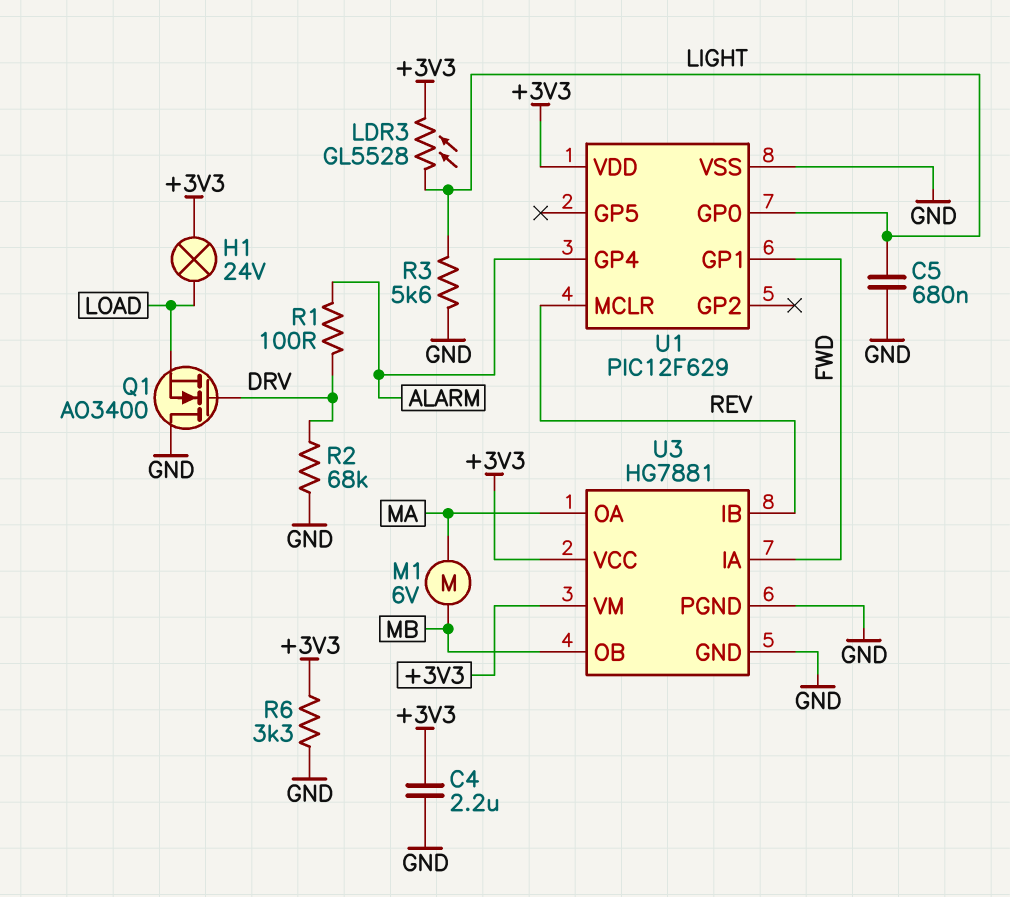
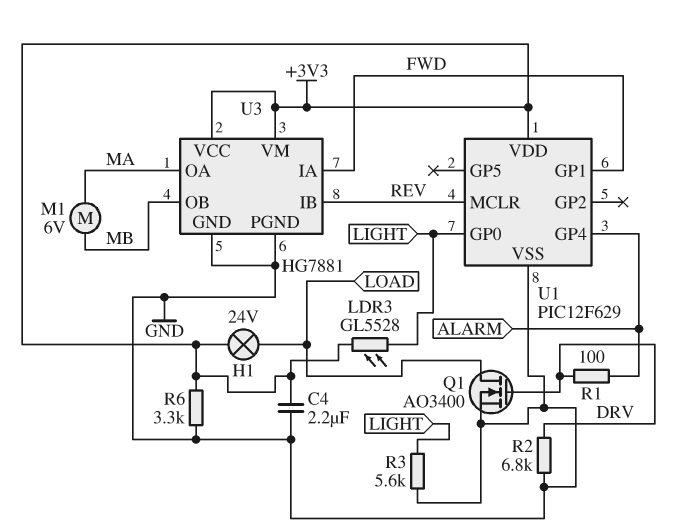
C5: 680nF (GND, LIGHT) -> none
Q1: NMOS AO3400 (G DRV, D GND, S LOAD) -> NMOS AO3400 (G DRV, D LOAD, S GND)
R2: 68k (DRV, GND) -> 6.8k (DRV, GND)

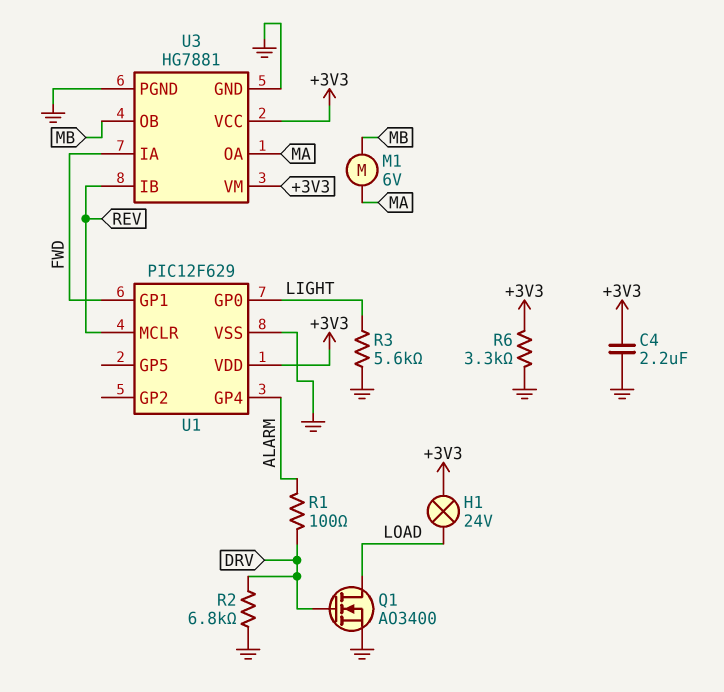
LDR3: GL5528 (+3V3, LIGHT) -> none

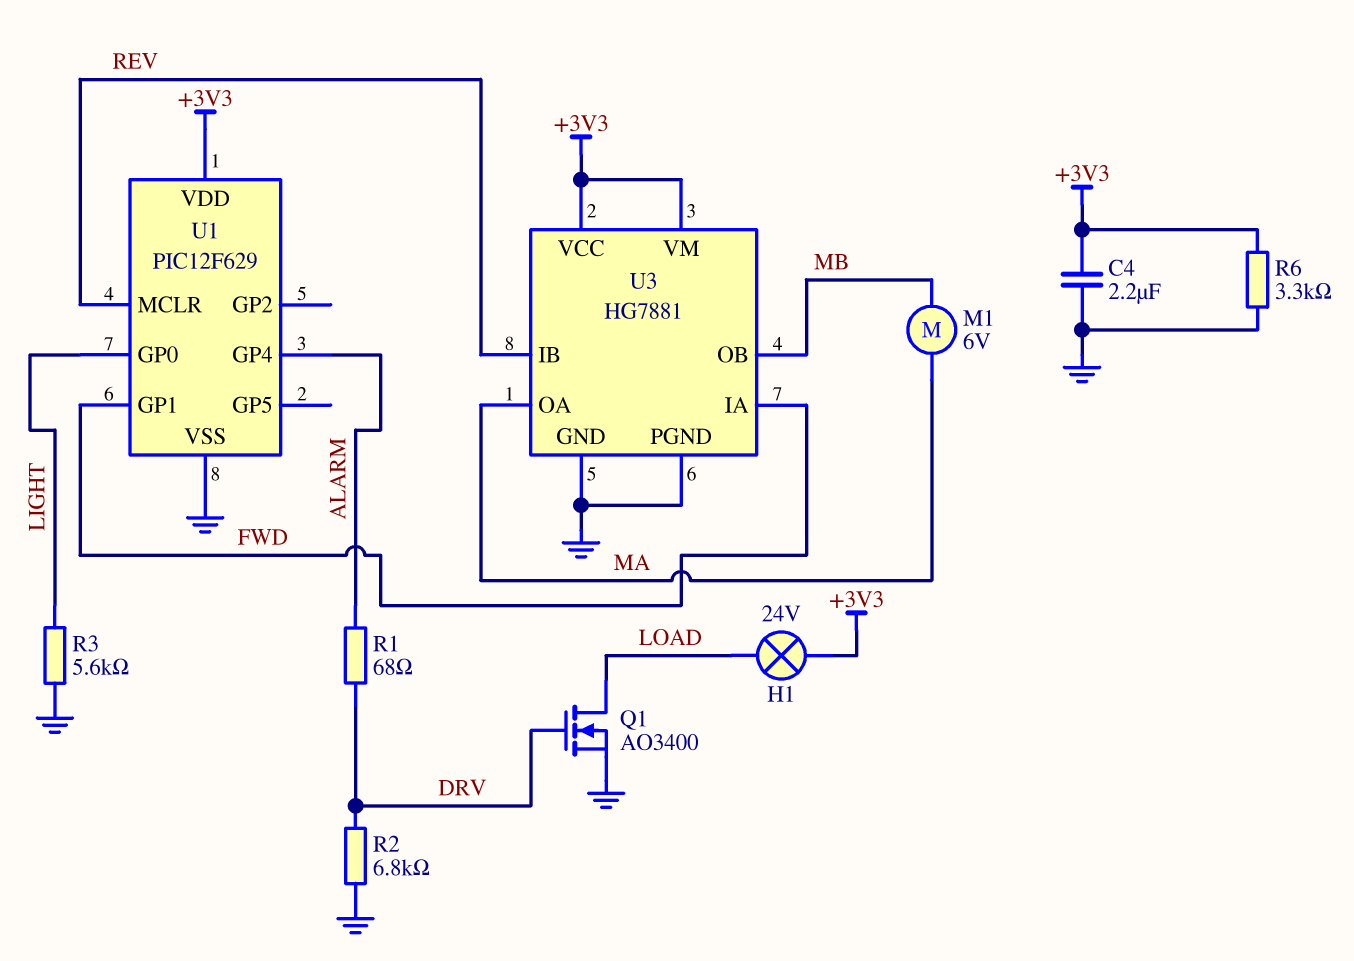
R1: 100 (ALARM, DRV) -> 68 (ALARM, DRV)

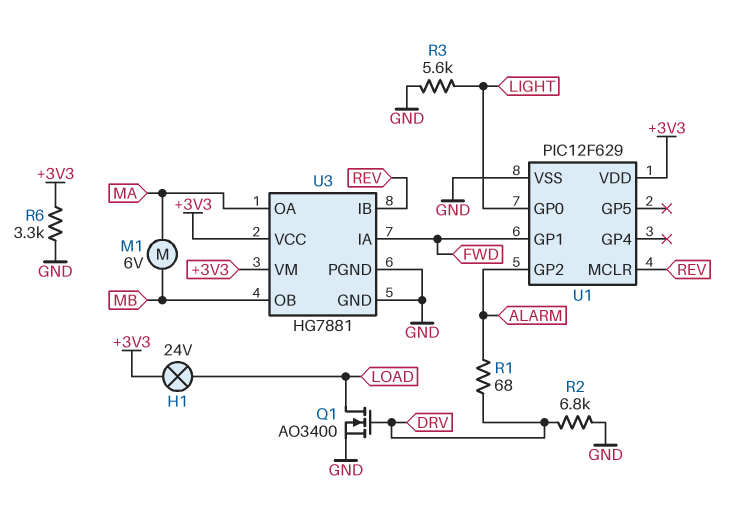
C4: 2.2uF (+3V3, GND) -> none
U1 pin GP2: none -> ALARM
U1 pin GP4: ALARM -> none

